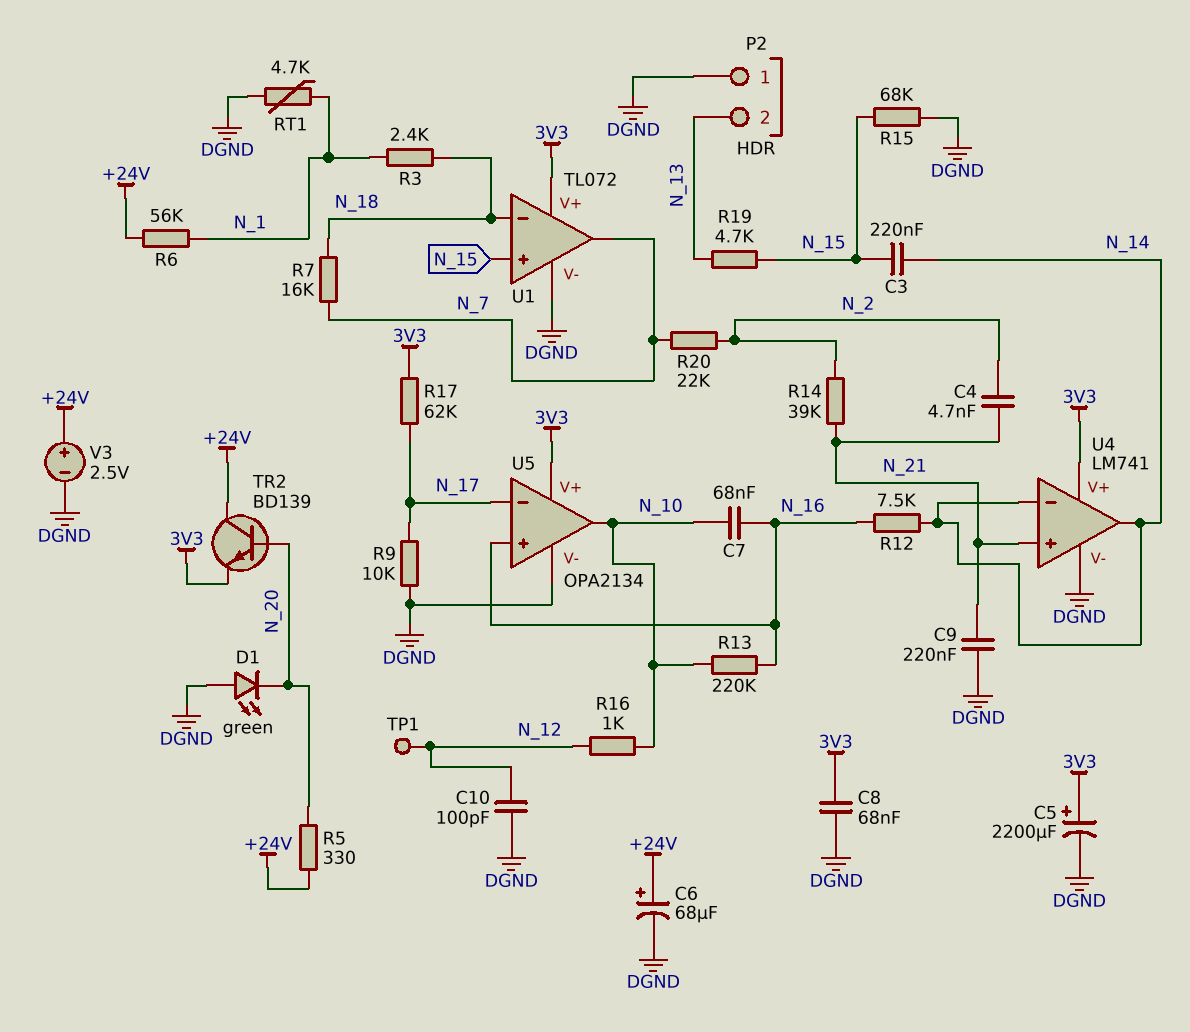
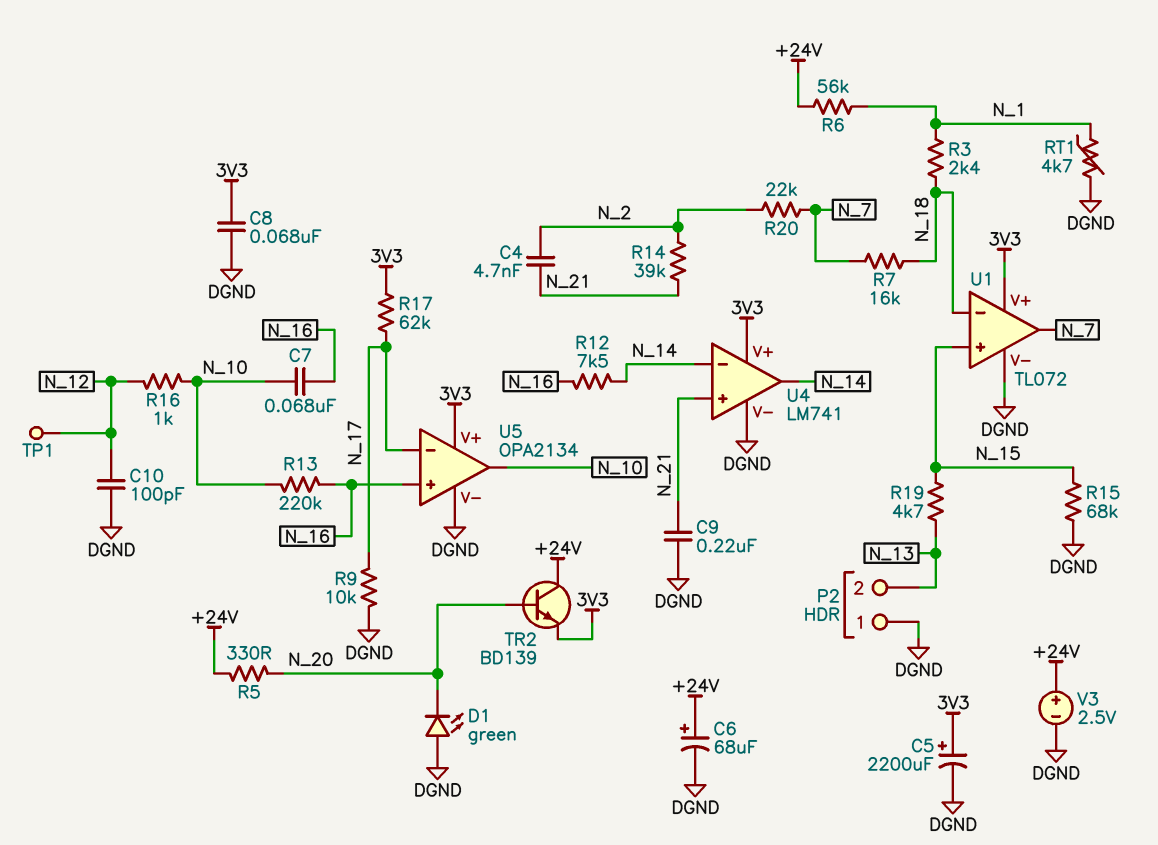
C3: 220nF (N_14, N_15) -> none

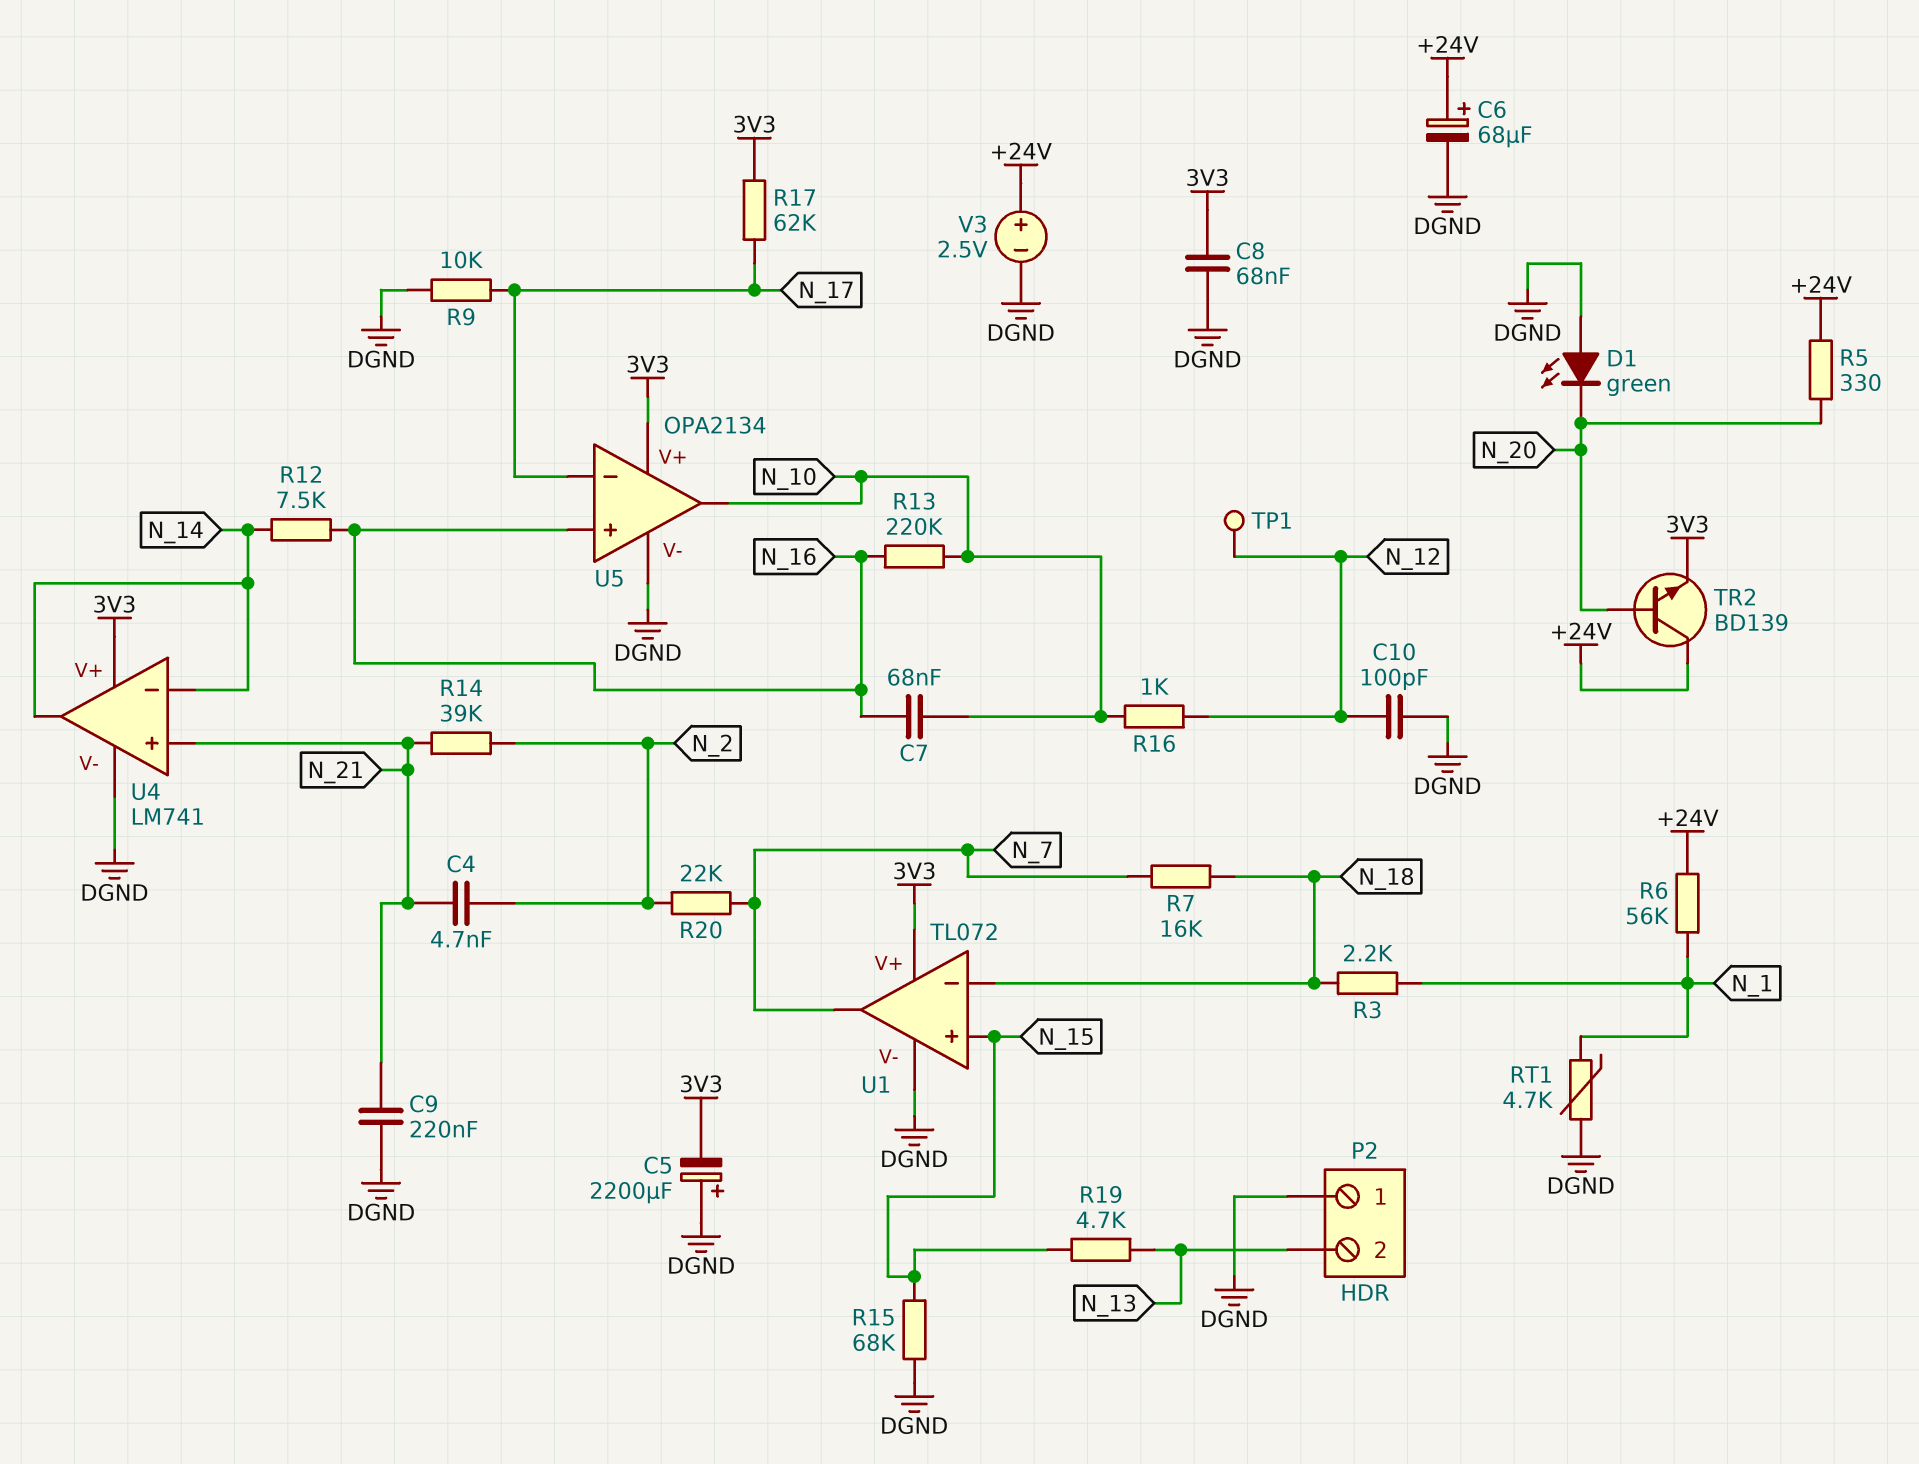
C5: 2200uF (plus 3V3, minus DGND) -> 2200uF (plus DGND, minus 3V3)
R3: 2.4k (N_1, N_18) -> 2.2k (N_1, N_18)

